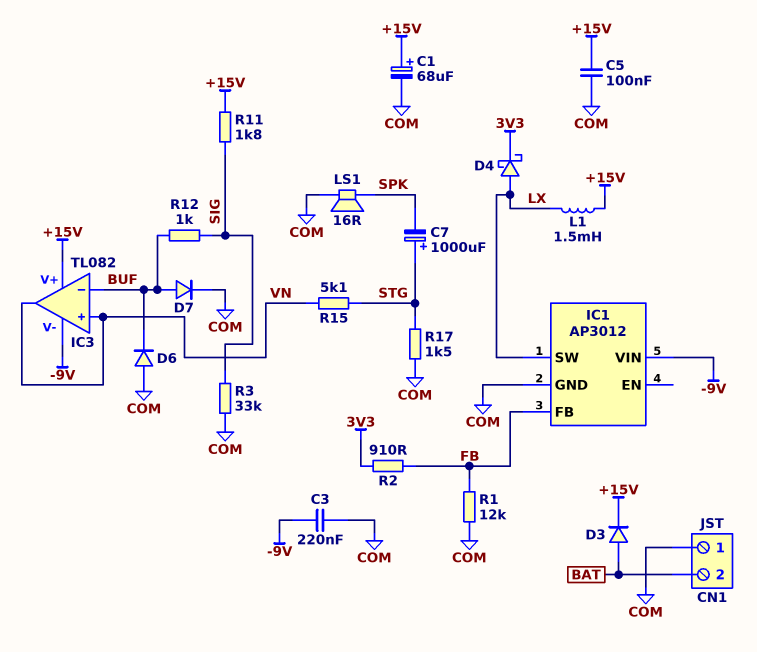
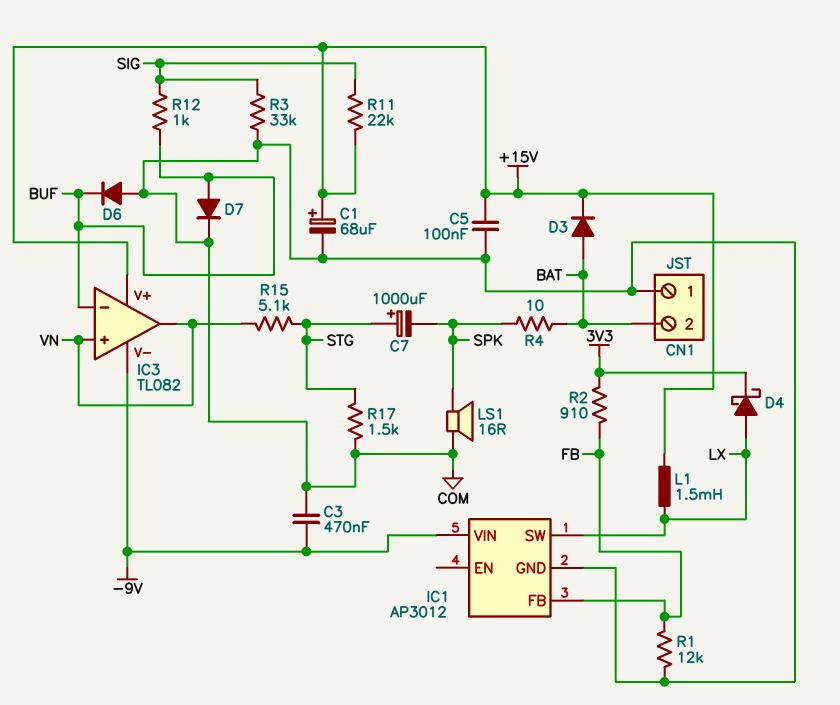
C3: 220nF (-9V, COM) -> 470nF (-9V, COM)
R4: none -> 10 (BAT, SPK)
R11: 1.8k (+15V, SIG) -> 22k (+15V, SIG)

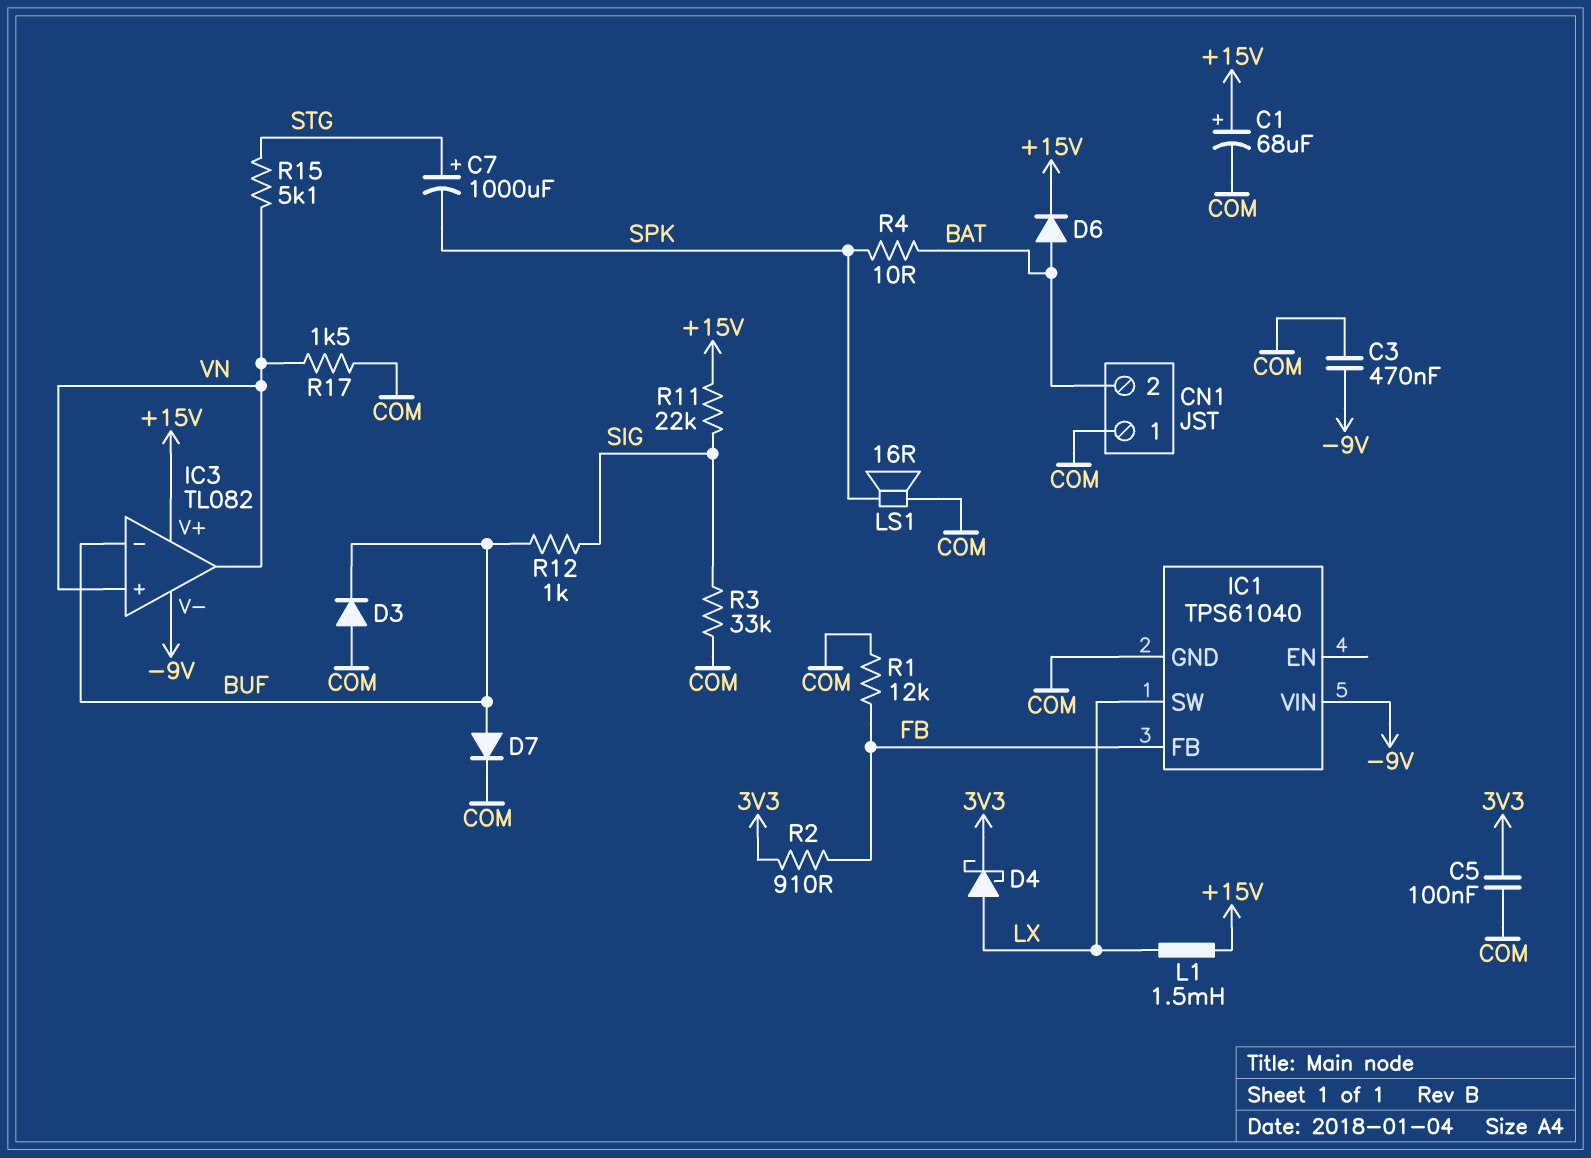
C5: 100nF (+15V, COM) -> 100nF (3V3, COM)
D3: diode (A BAT, K +15V) -> diode (A COM, K BUF)
D6: diode (A COM, K BUF) -> diode (A BAT, K +15V)
IC1: AP3012 -> TPS61040
R17: 1.5k (COM, STG) -> 1.5k (COM, VN)

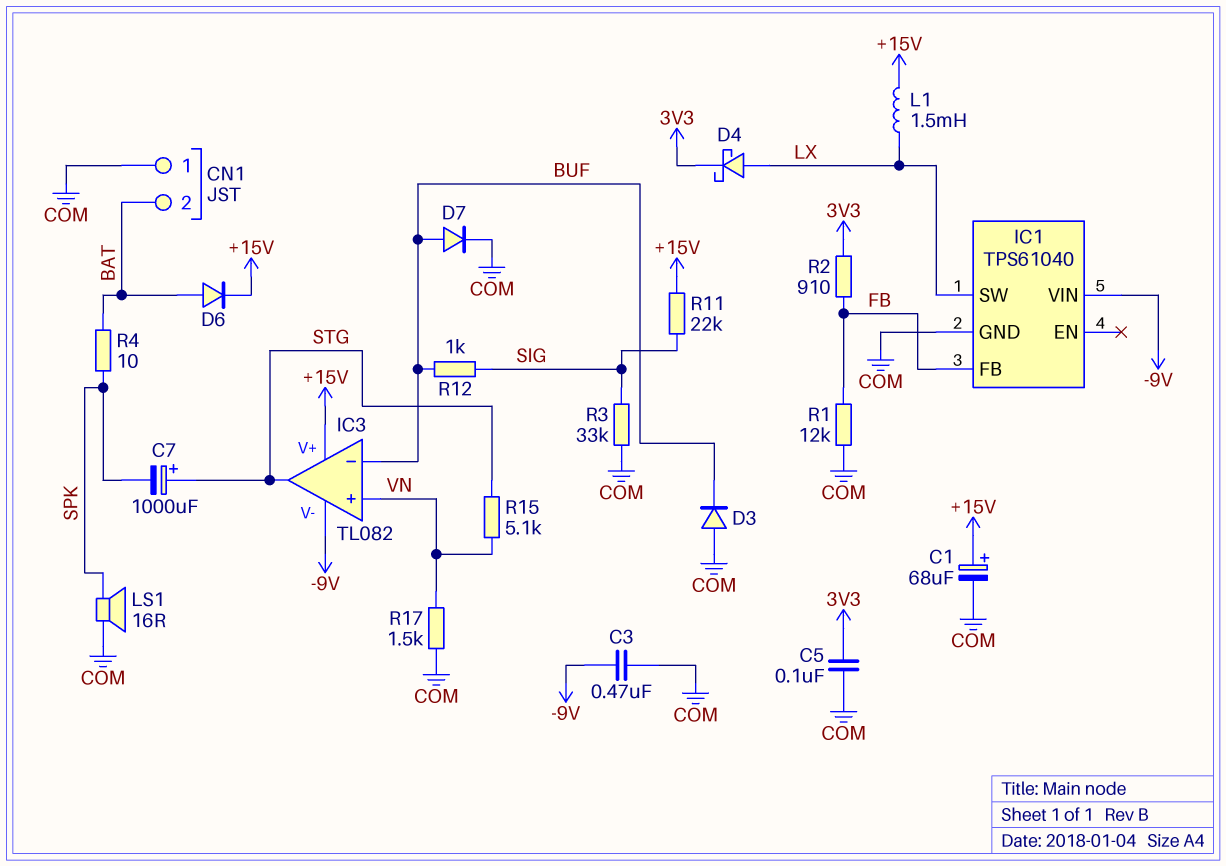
IC3 pin out: VN -> STG

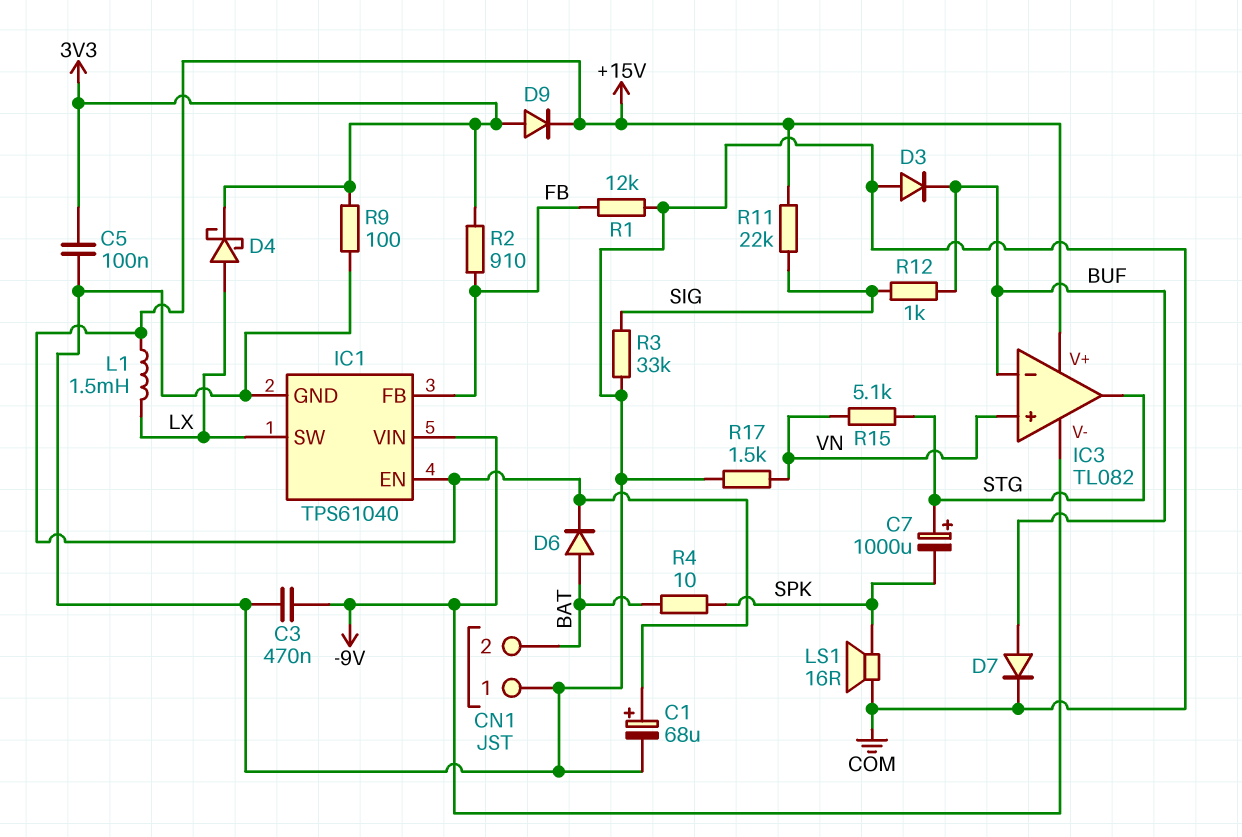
D9: none -> diode (A 3V3, K +15V)
IC1 pin EN: none -> +15V
R9: none -> 100 (3V3, COM)

